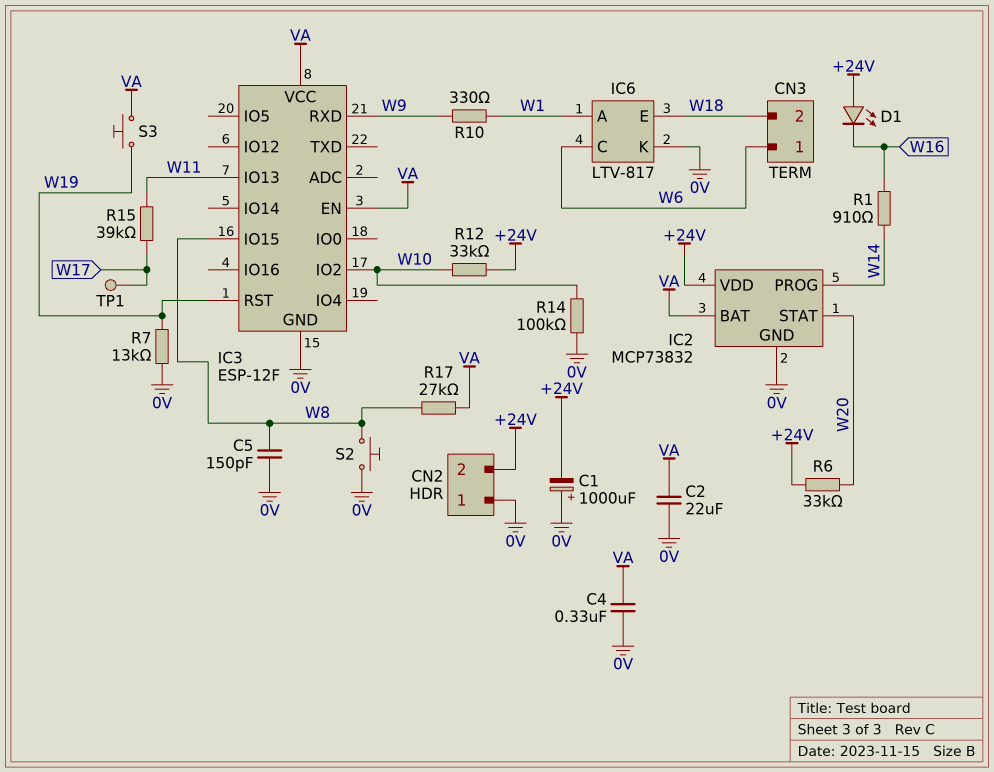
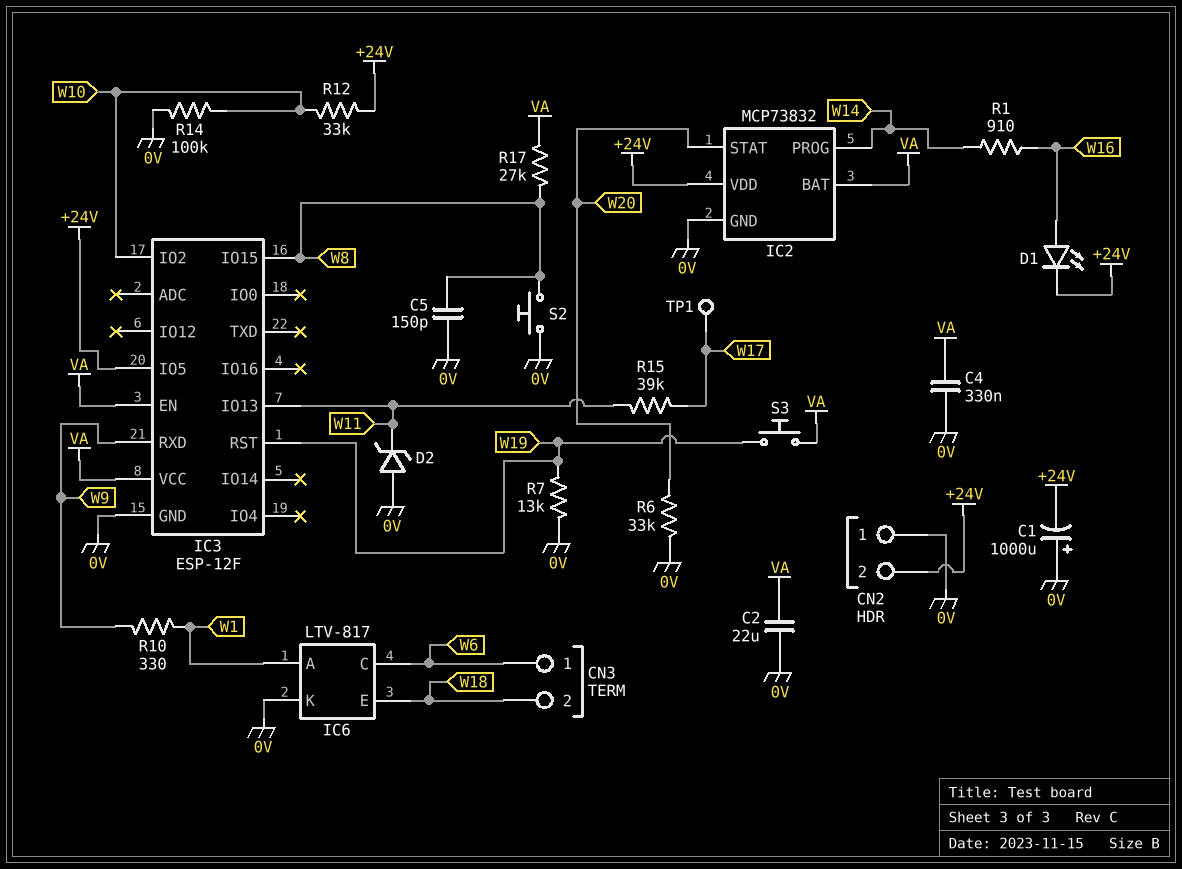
D1: LED (A +24V, K W16) -> LED (A W16, K +24V)
D2: none -> zener (A 0V, K W11)
IC3 pin IO5: none -> +24V
R6: 33k (+24V, W20) -> 33k (0V, W20)

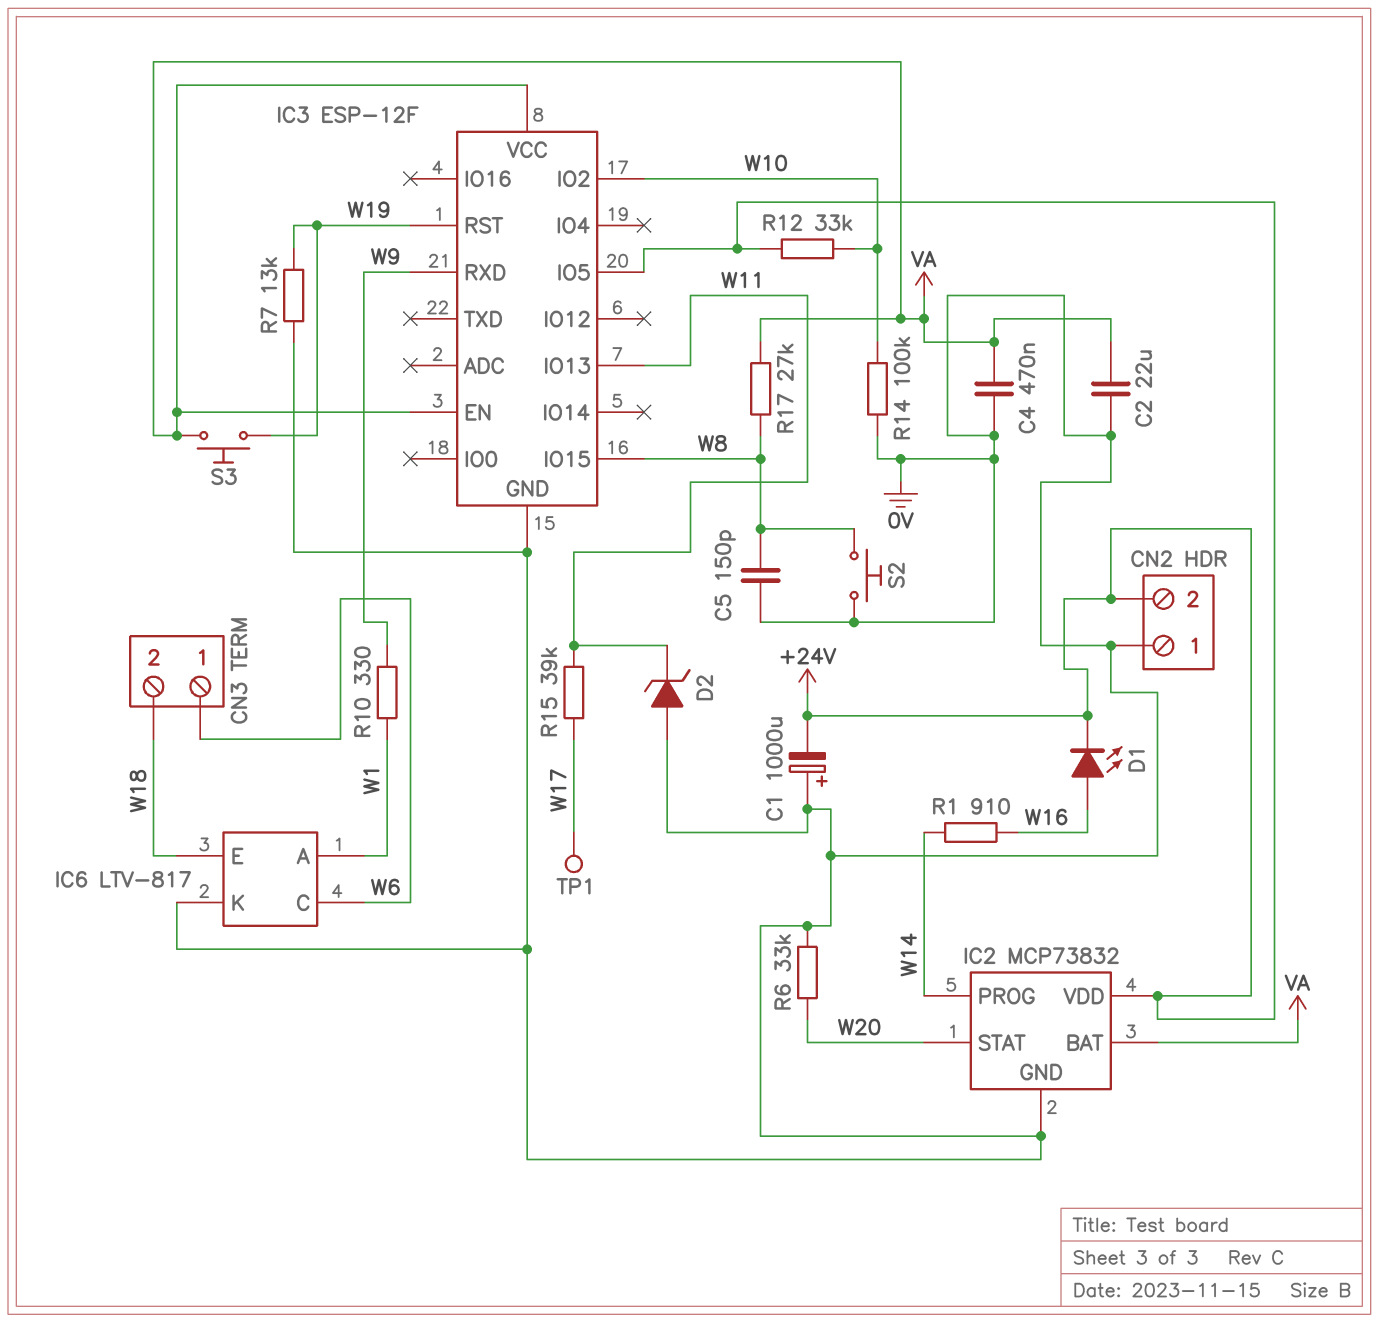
C4: 330nF (0V, VA) -> 470nF (0V, VA)

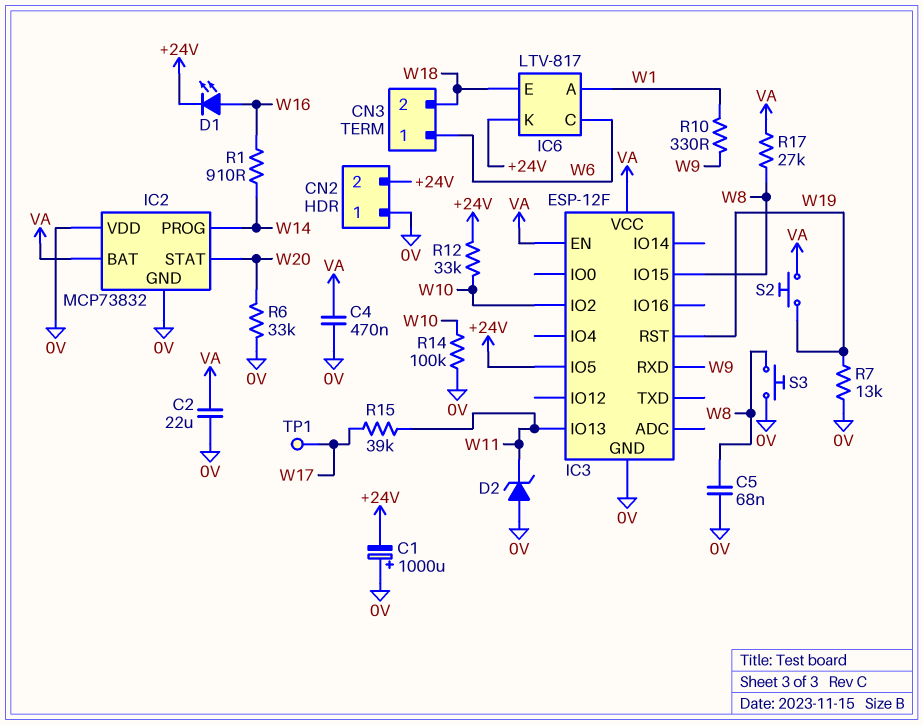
C5: 150pF (0V, W8) -> 68nF (0V, W8)
IC2 pin VDD: +24V -> 0V
IC6 pin K: 0V -> +24V
S2: button (0V, W8) -> button (VA, W19)
S3: button (VA, W19) -> button (0V, W8)

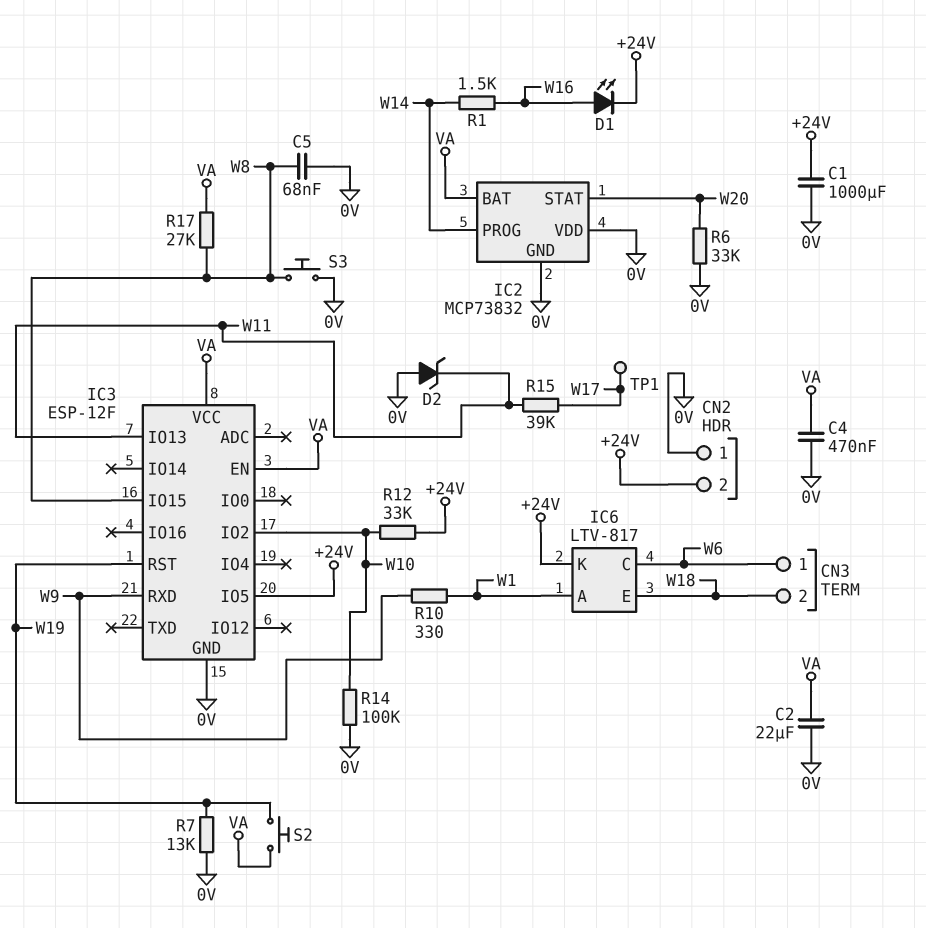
C1: 1000uF (plus 0V, minus +24V) -> 1000uF (+24V, 0V)
R1: 910 (W14, W16) -> 1.5k (W14, W16)

